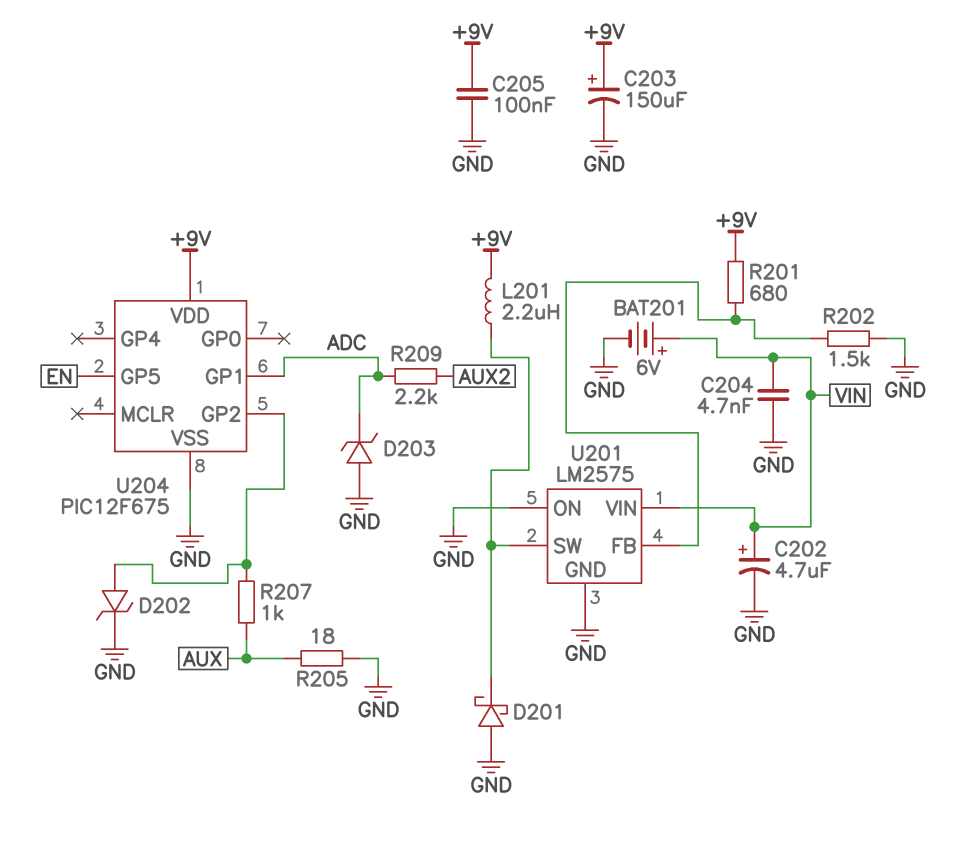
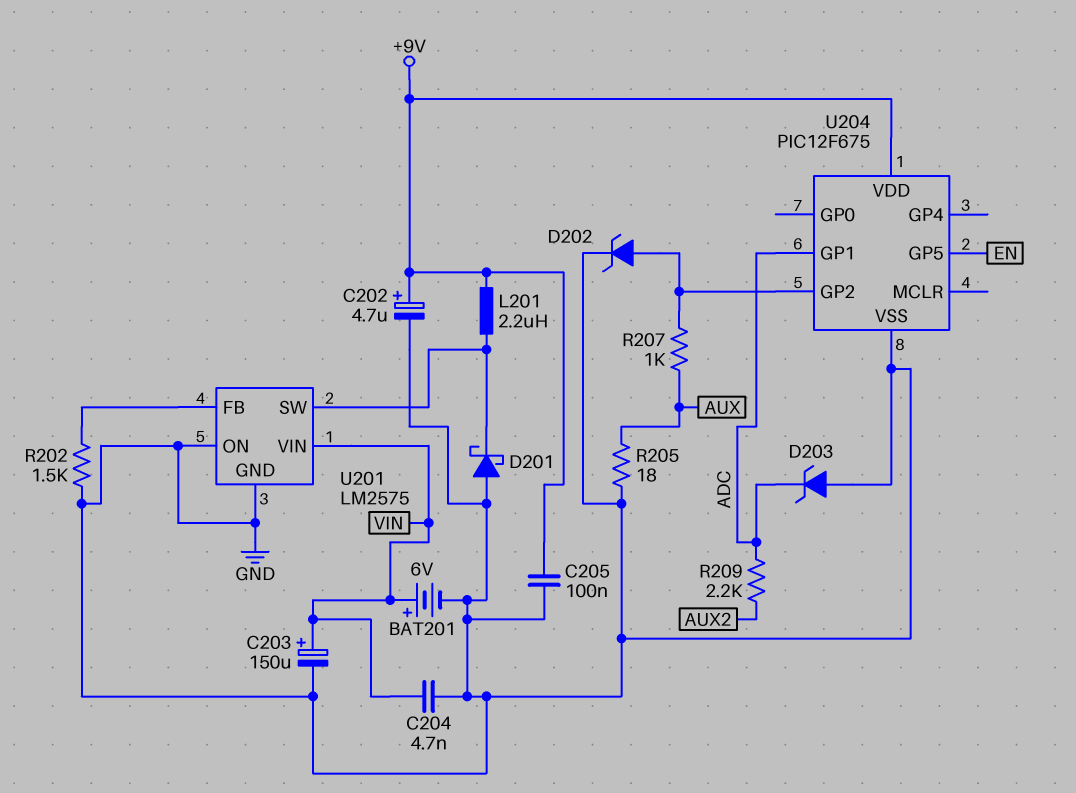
C202: 4.7uF (plus VIN, minus GND) -> 4.7uF (plus +9V, minus GND)
C203: 150uF (plus +9V, minus GND) -> 150uF (plus VIN, minus GND)
R201: 680 (+9V, U201/FB) -> none

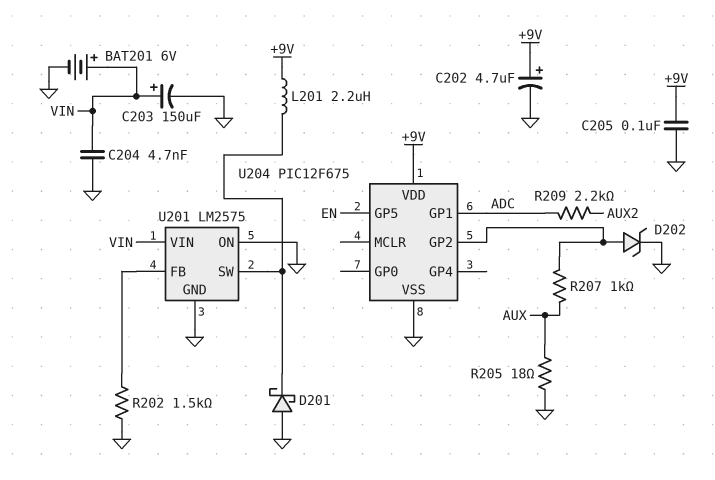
D203: zener (A GND, K ADC) -> none

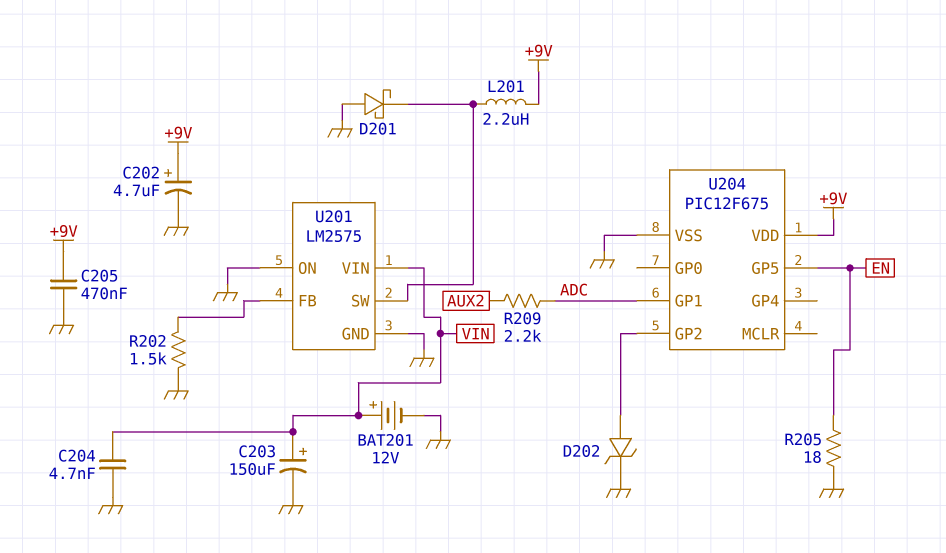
BAT201: 6V (plus VIN, minus GND) -> 12V (plus VIN, minus GND)
C205: 100nF (+9V, GND) -> 470nF (+9V, GND)
R205: 18 (AUX, GND) -> 18 (EN, GND)
R207: 1k (AUX, U204/GP2) -> none

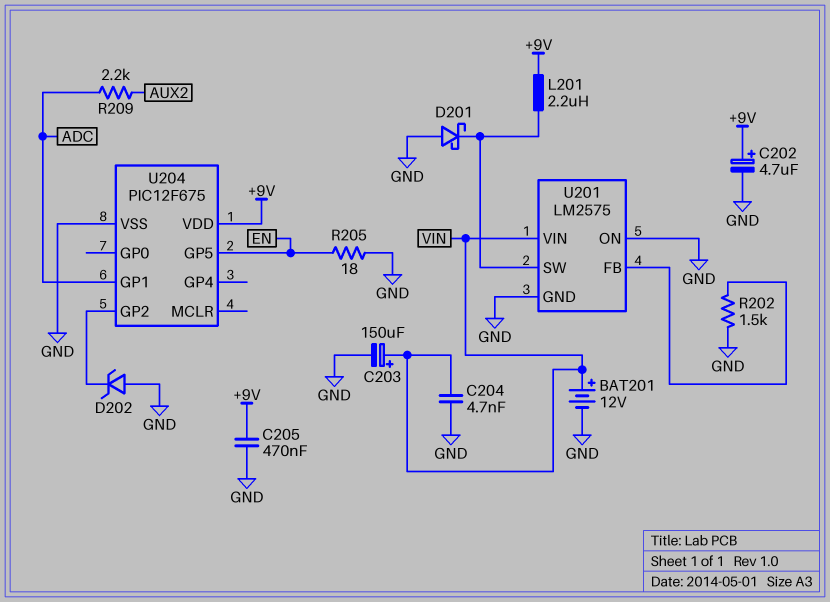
D202: zener (A U204/GP2, K GND) -> zener (A GND, K U204/GP2)

